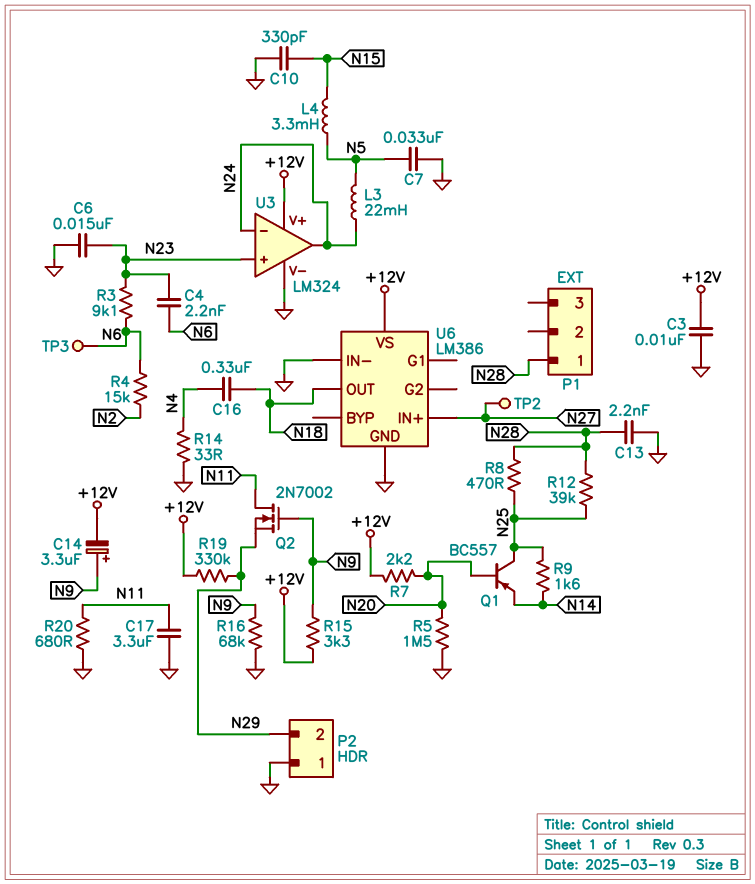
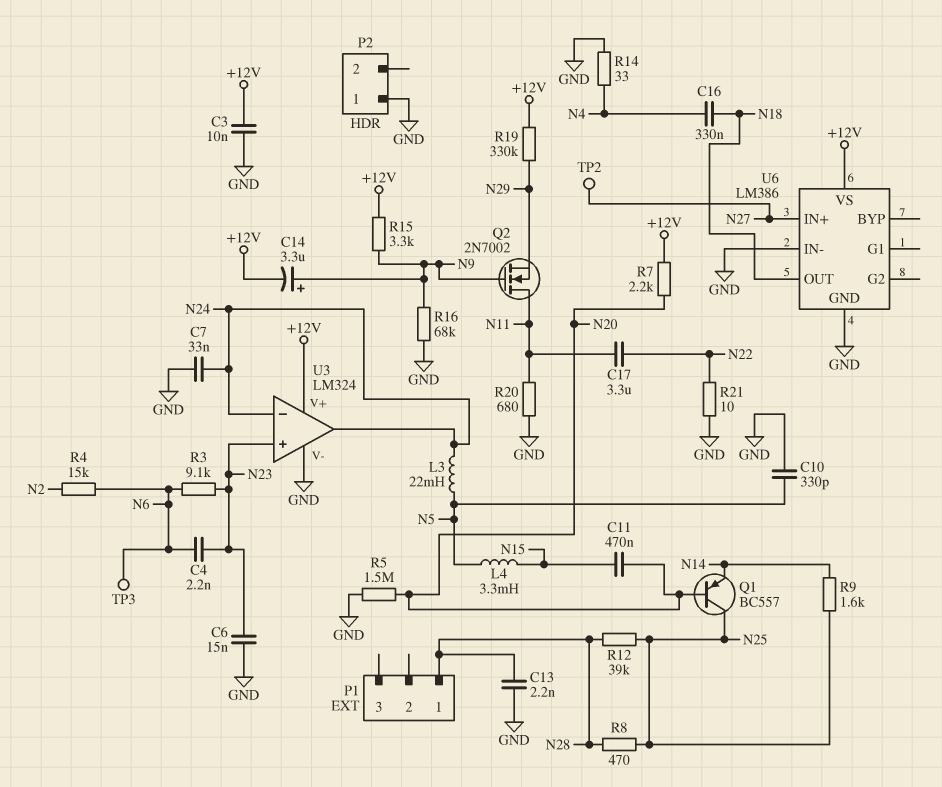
C7: 33nF (GND, N5) -> 33nF (GND, N24)
C10: 330pF (GND, N15) -> 330pF (GND, N5)
C11: none -> 470nF (N15, N20)
C17: 3.3uF (GND, N11) -> 3.3uF (N11, N22)
P2 pin 2: N29 -> none
R21: none -> 10 (GND, N22)

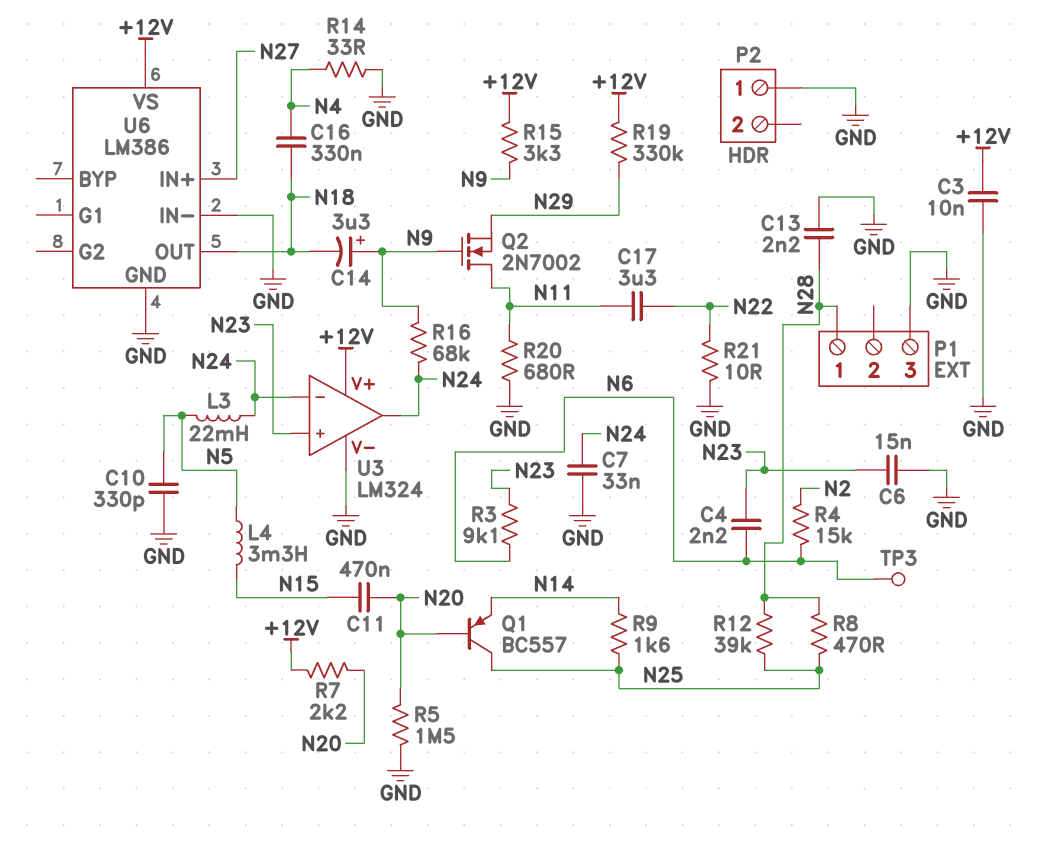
C14: 3.3uF (plus N9, minus +12V) -> 3.3uF (plus N9, minus N18)
P1 pin 3: none -> GND
R16: 68k (GND, N9) -> 68k (N9, N24)
TP2: test point (N27) -> none

